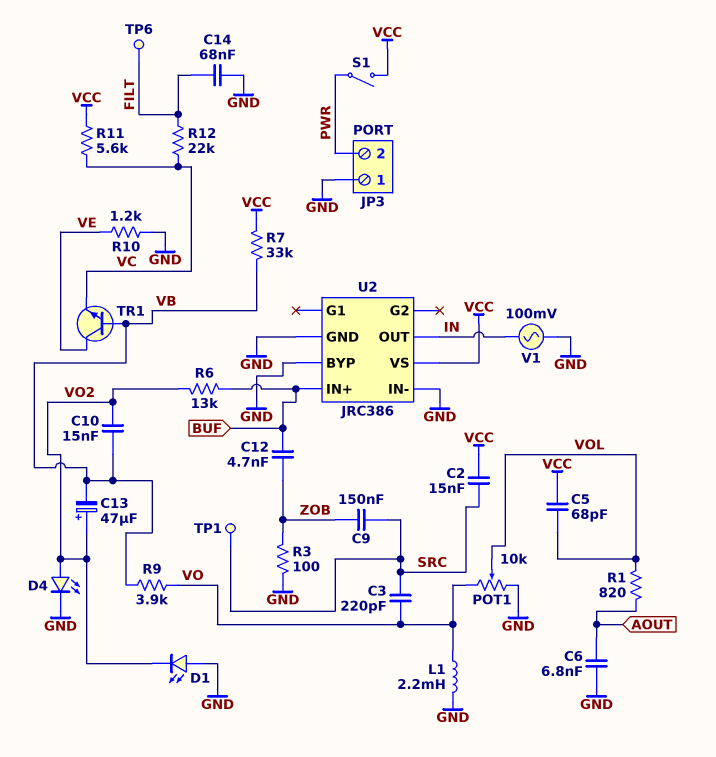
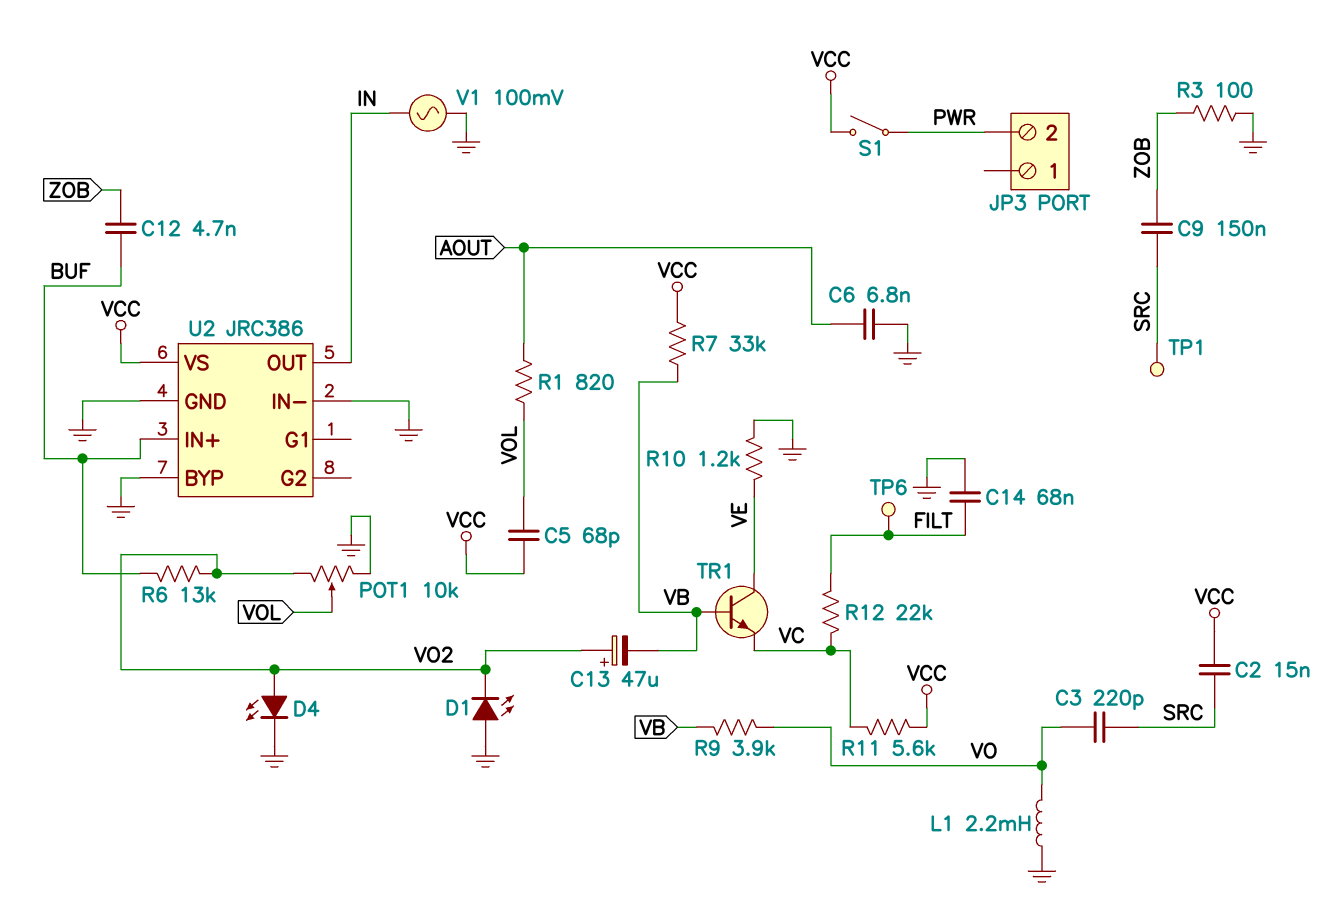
C10: 15nF (VB, VO2) -> none
JP3 pin 1: GND -> none
POT1: 10k (GND, VO, wiper VOL) -> 10k (GND, VO2, wiper VOL)

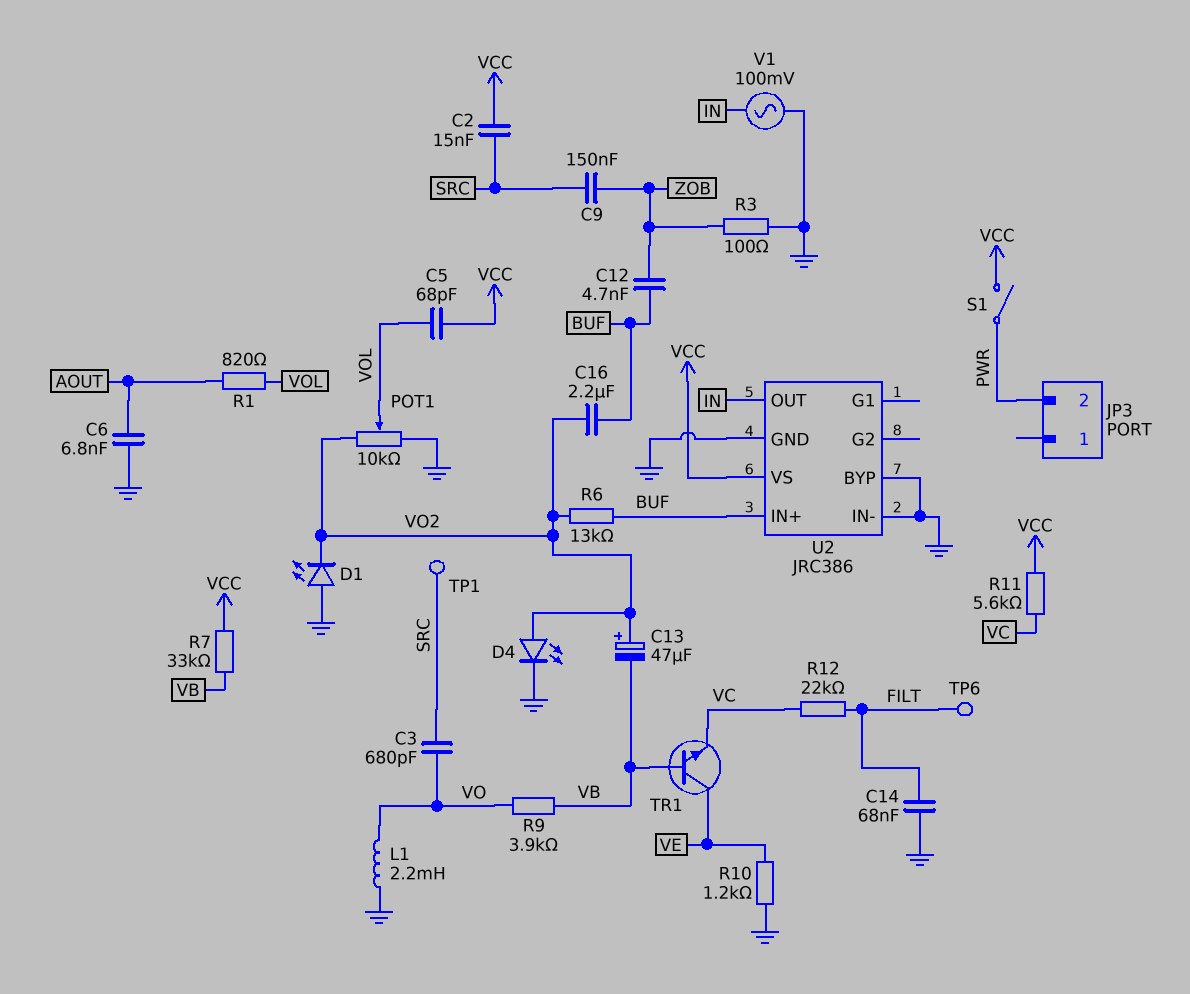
C3: 220pF (SRC, VO) -> 680pF (SRC, VO)
C16: none -> 2.2uF (BUF, VO2)

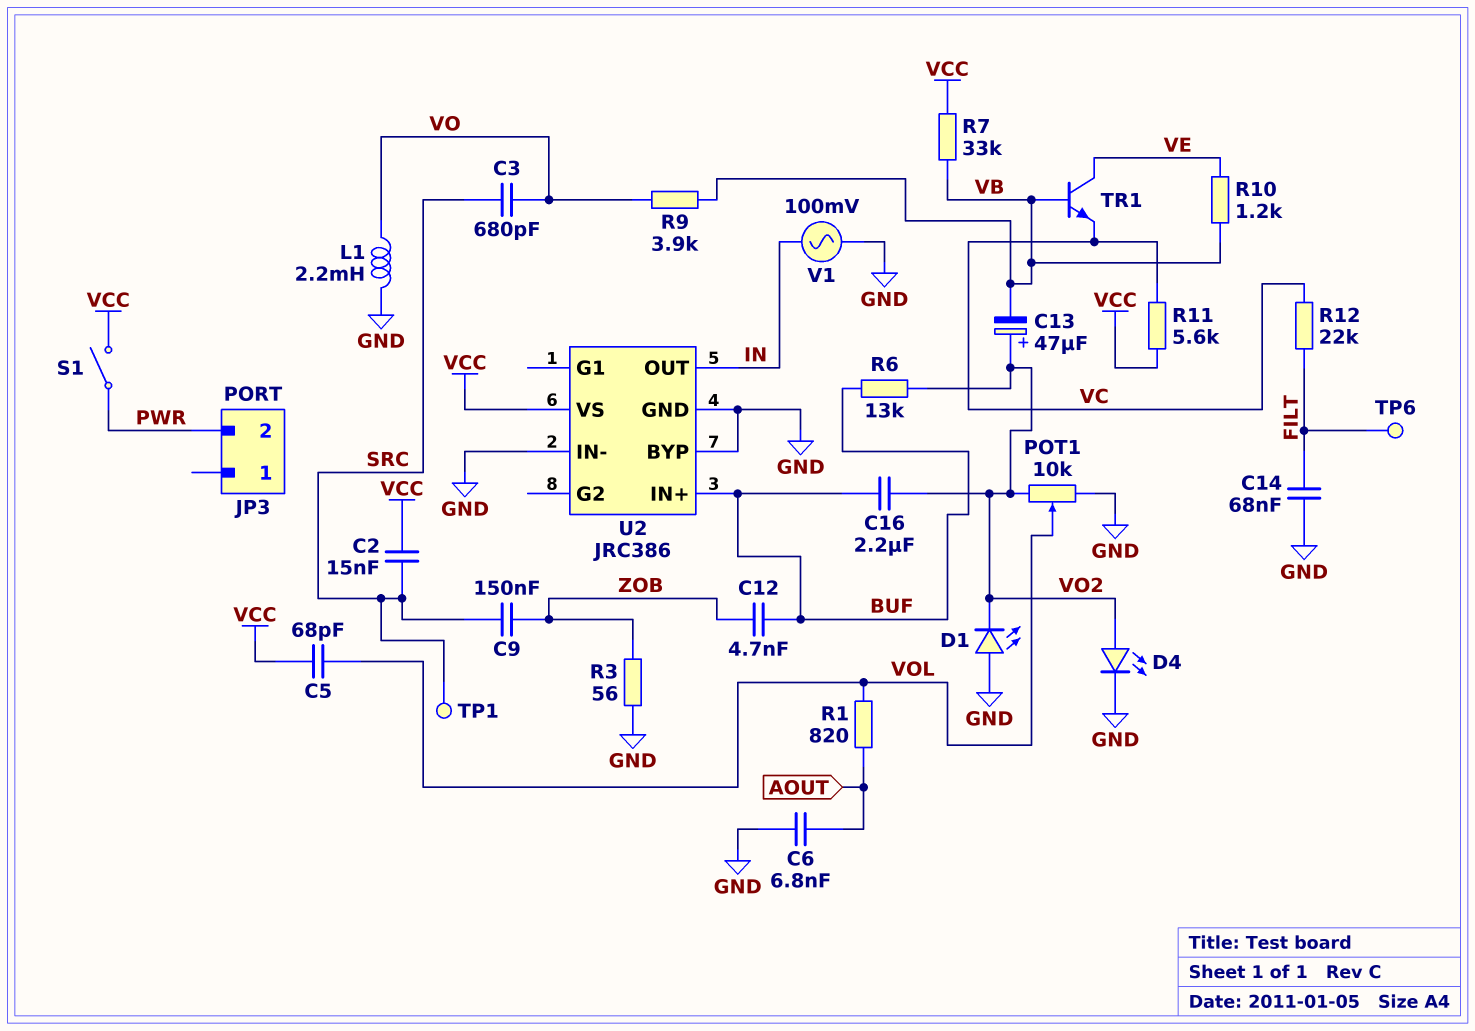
R3: 100 (GND, ZOB) -> 56 (GND, ZOB)
R10: 1.2k (GND, VE) -> 1.2k (VB, VE)

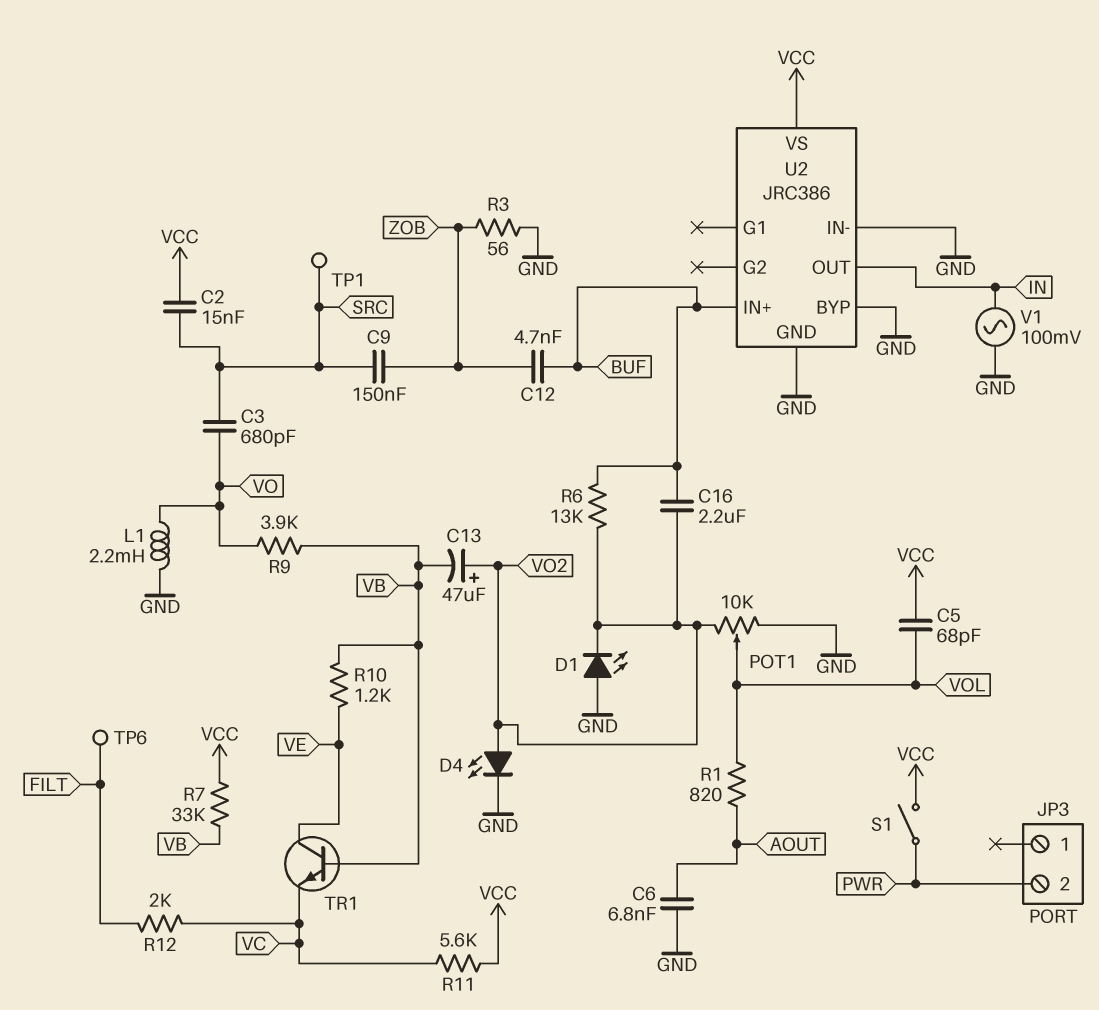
C14: 68nF (FILT, GND) -> none
R12: 22k (FILT, VC) -> 2k (FILT, VC)

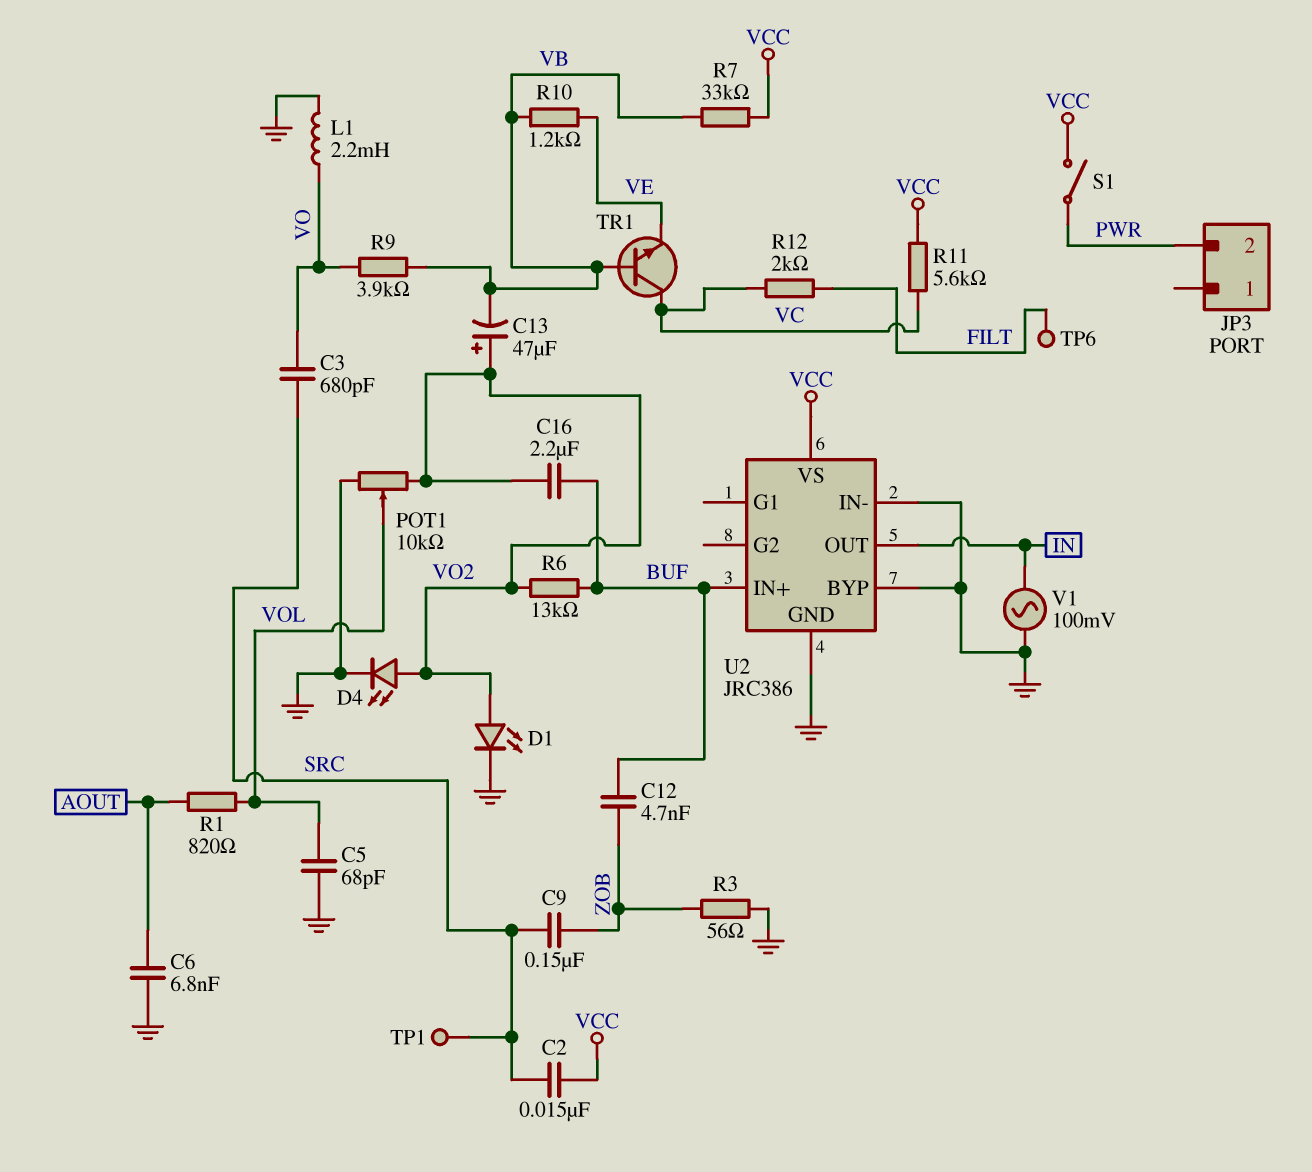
C5: 68pF (VCC, VOL) -> 68pF (GND, VOL)
D1: LED (A GND, K VO2) -> LED (A VO2, K GND)
TR1: NPN (B VB, C VE, E VC) -> NPN (B VB, C VC, E VE)

